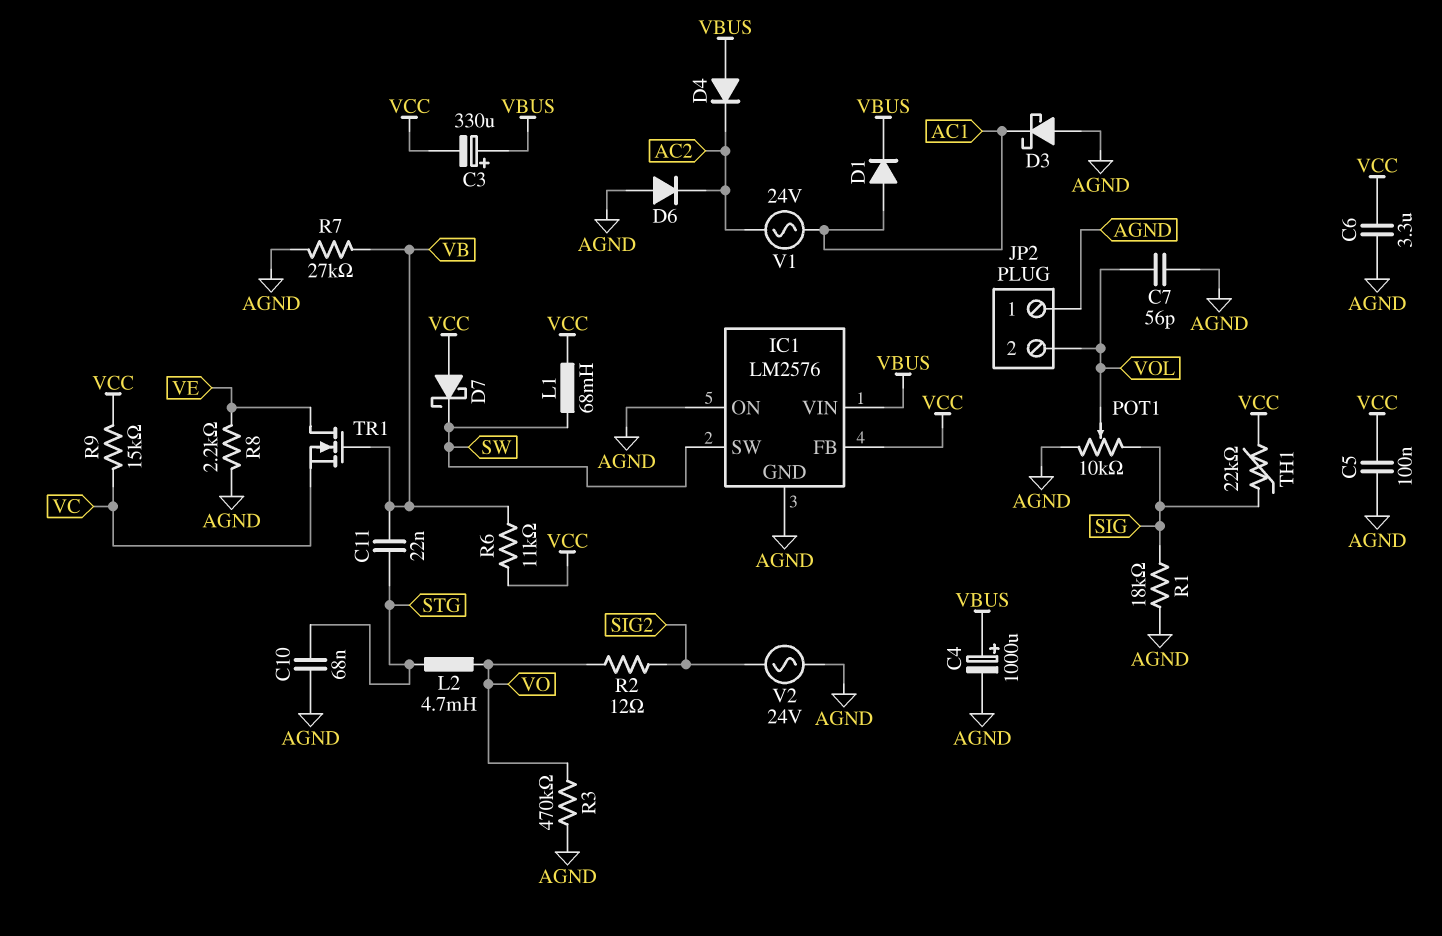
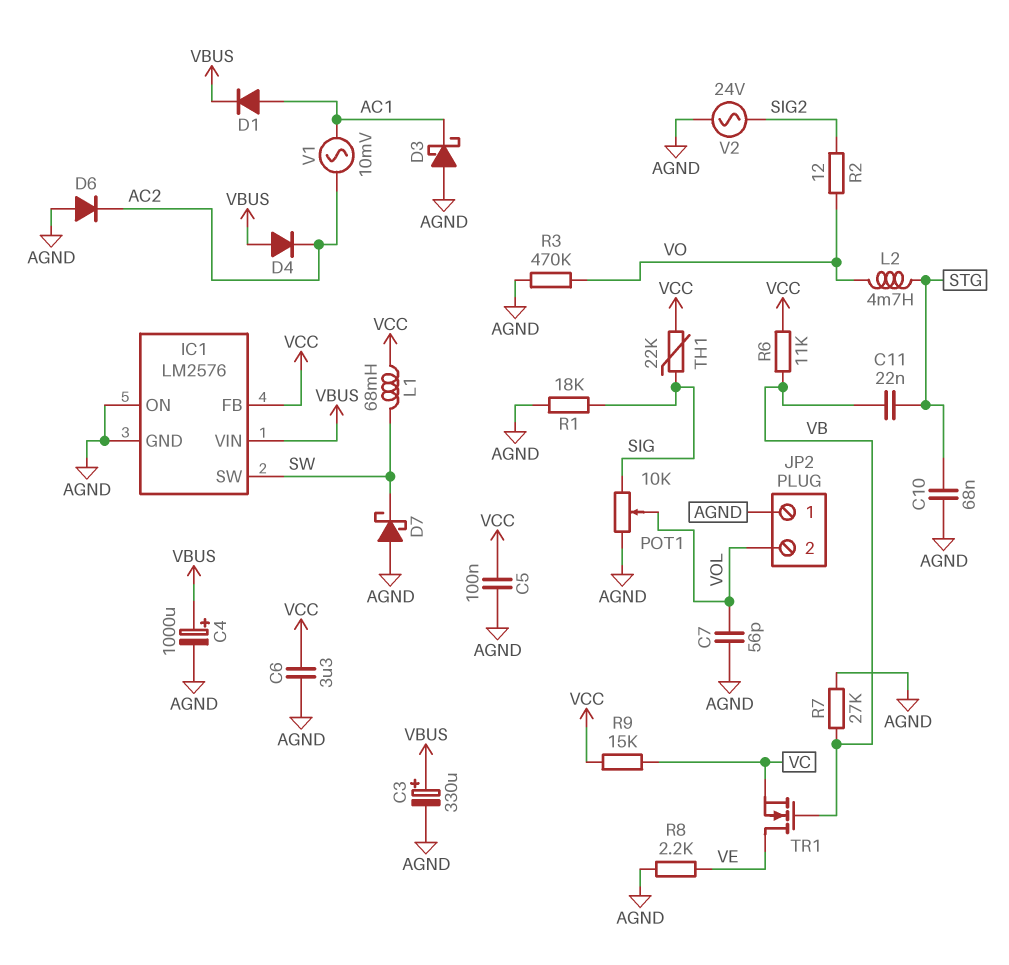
C3: 330uF (plus VBUS, minus VCC) -> 330uF (plus VBUS, minus AGND)
D7: schottky (A VCC, K SW) -> schottky (A AGND, K SW)
V1: AC 24V (AC1, AC2) -> AC 10mV (AC1, AC2)

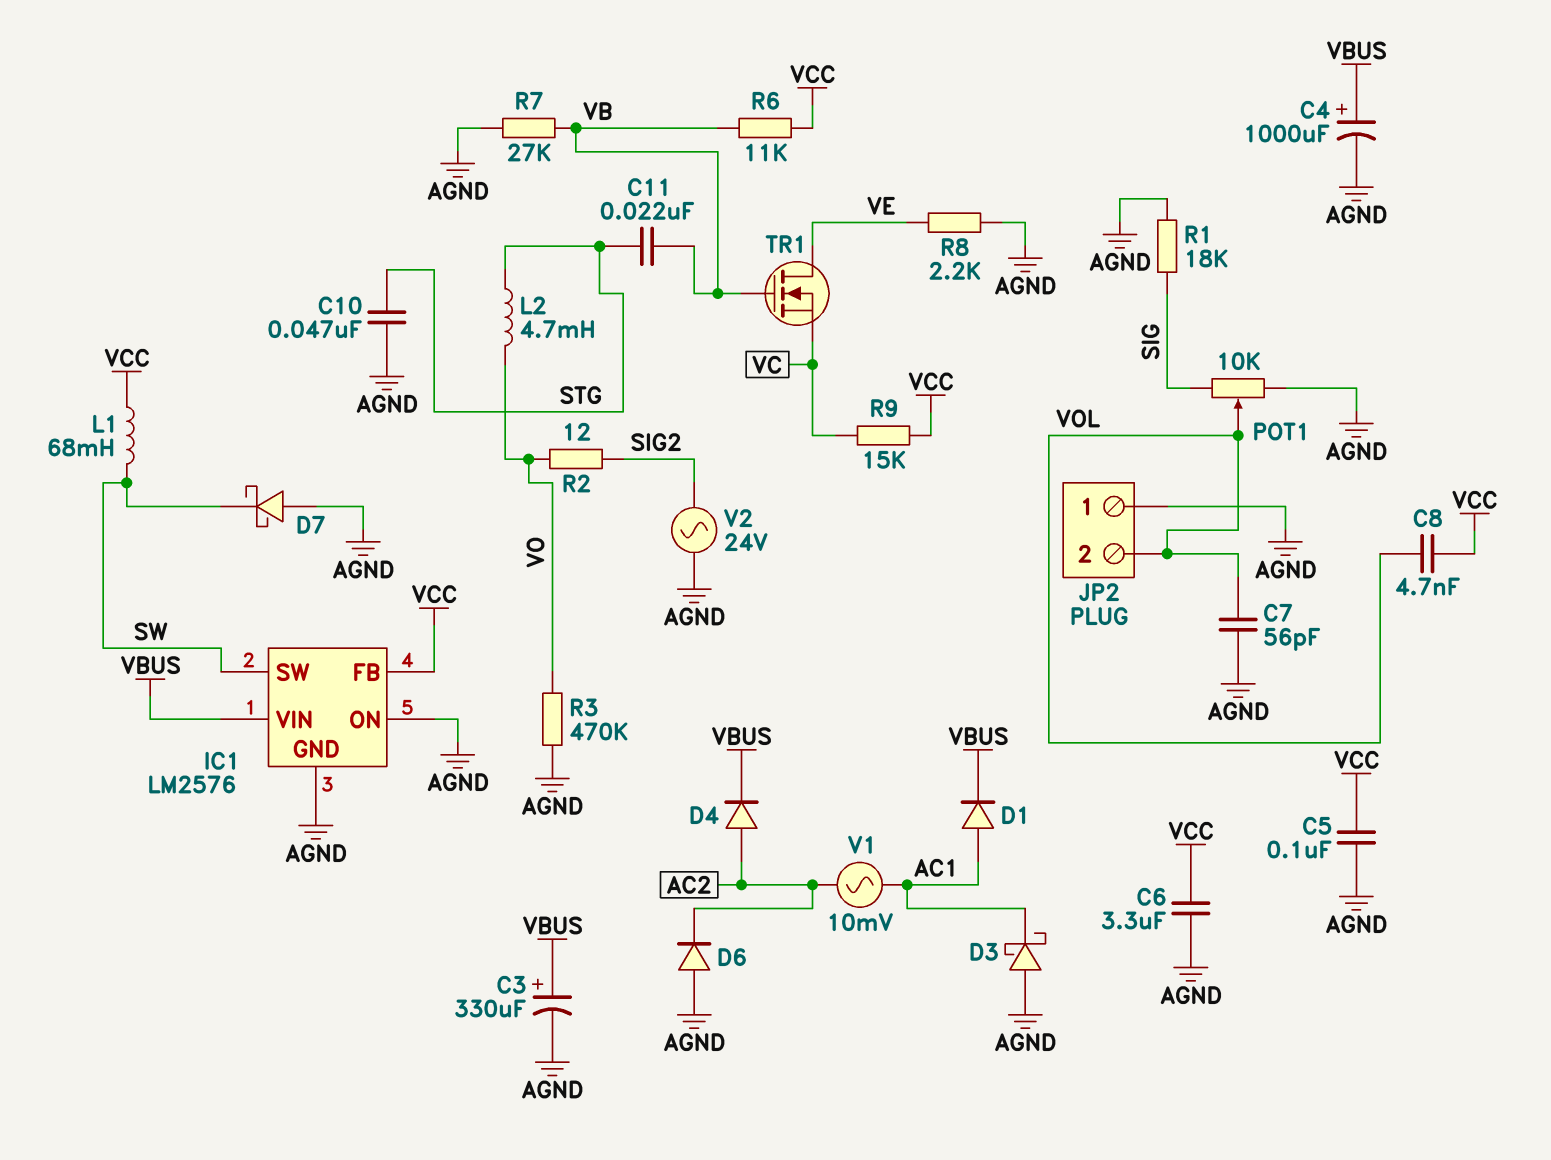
C8: none -> 4.7nF (VCC, VOL)
C10: 68nF (AGND, STG) -> 47nF (AGND, STG)
D4: diode (A VBUS, K AC2) -> diode (A AC2, K VBUS)
TH1: 22k (SIG, VCC) -> none

